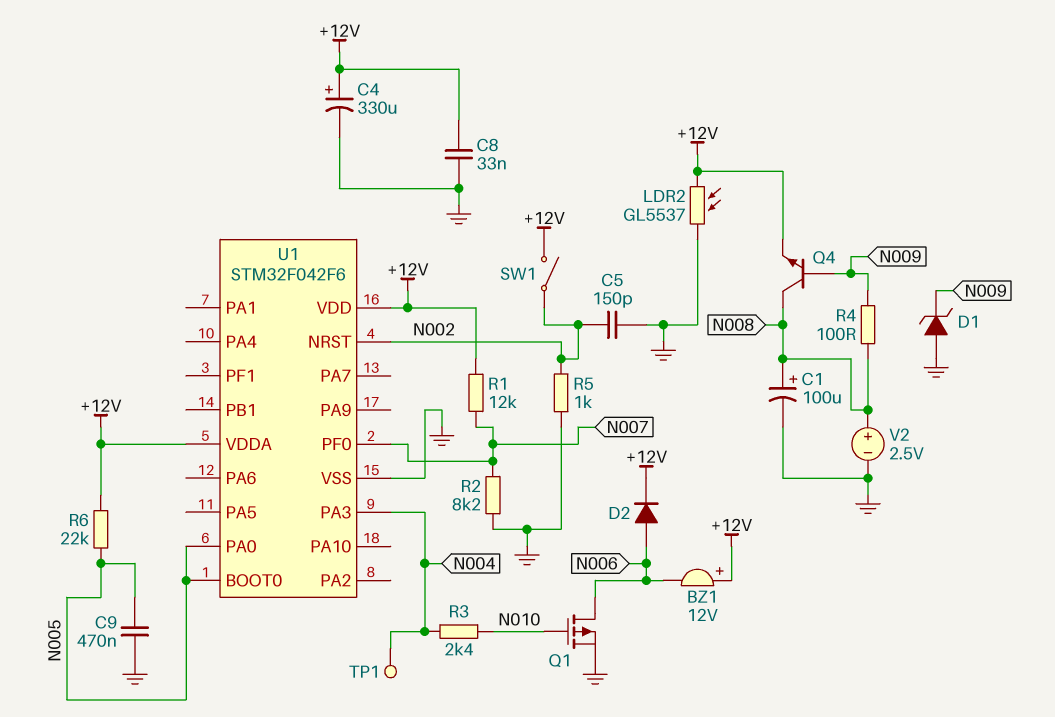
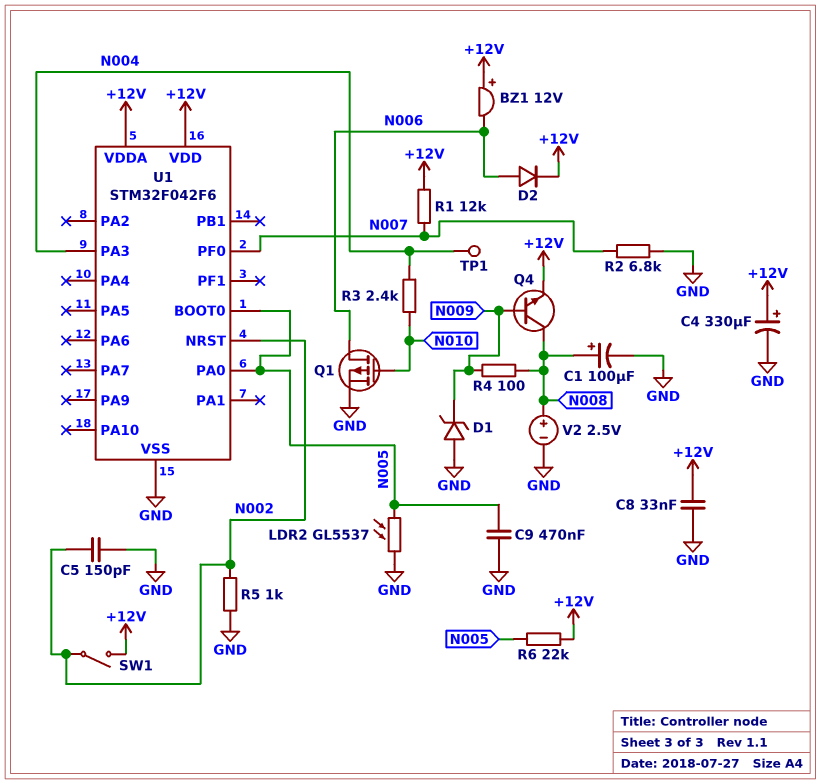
LDR2: GL5537 (+12V, GND) -> GL5537 (GND, N005)
R2: 8.2k (GND, N007) -> 6.8k (GND, N007)

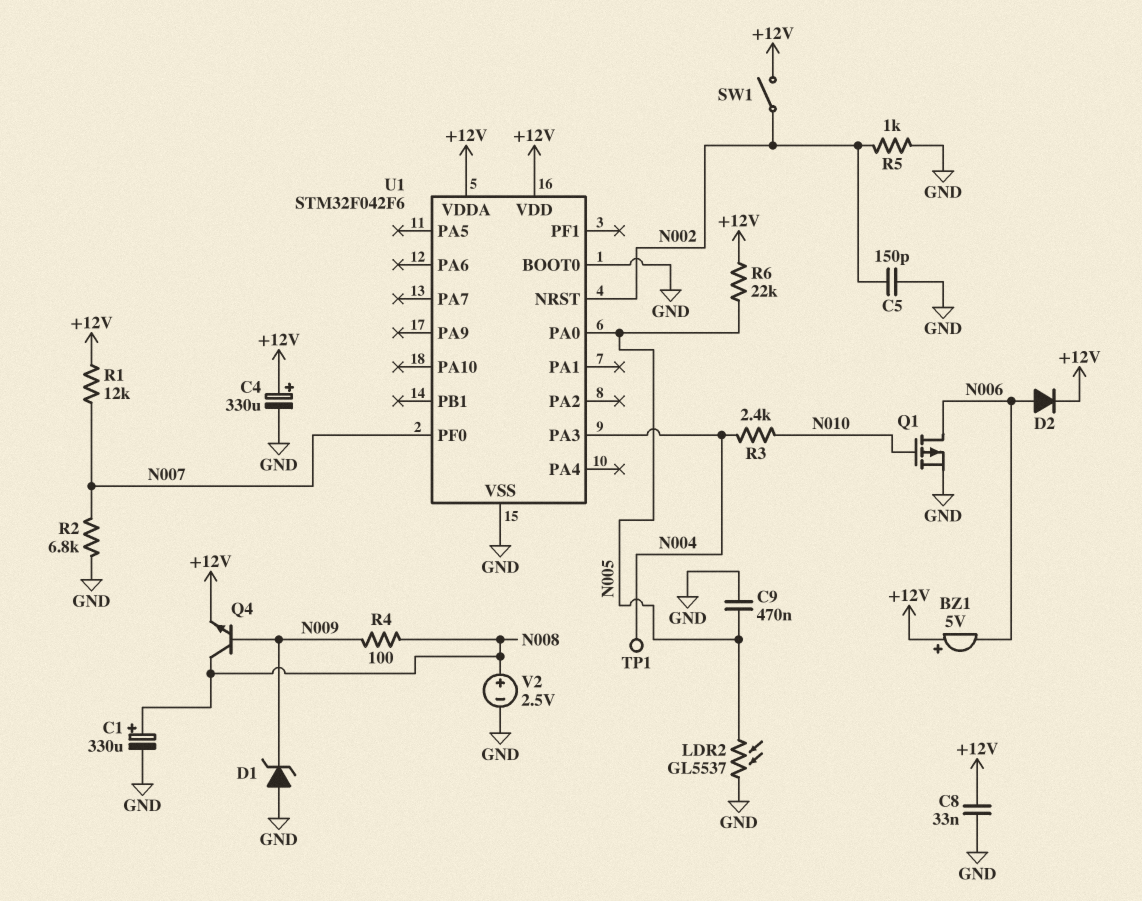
BZ1: buzzer 12V (plus +12V, minus N006) -> buzzer 5V (plus +12V, minus N006)
C1: 100uF (plus N008, minus GND) -> 330uF (plus N008, minus GND)
U1 pin BOOT0: N005 -> GND

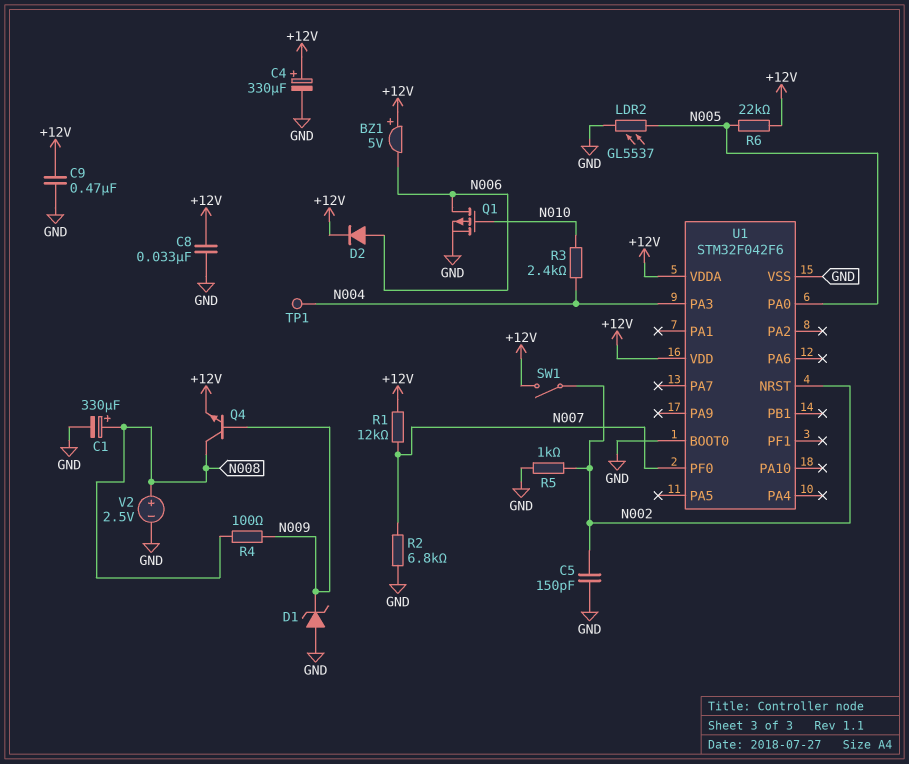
C9: 470nF (GND, N005) -> 470nF (+12V, GND)

